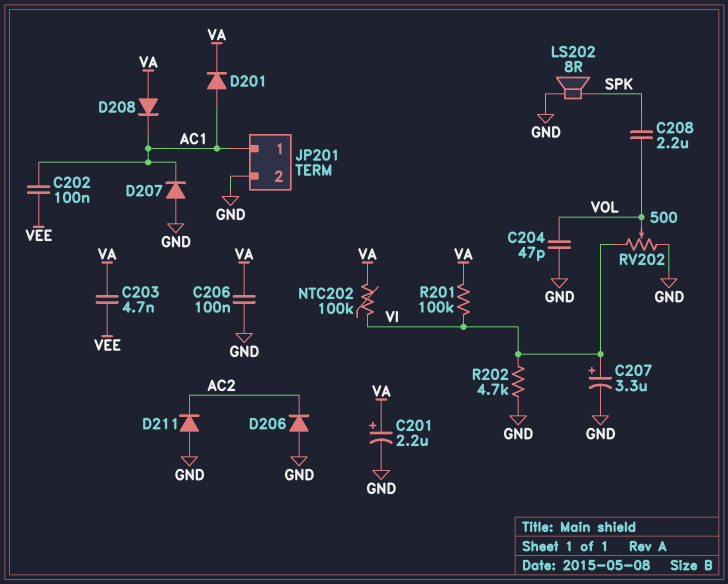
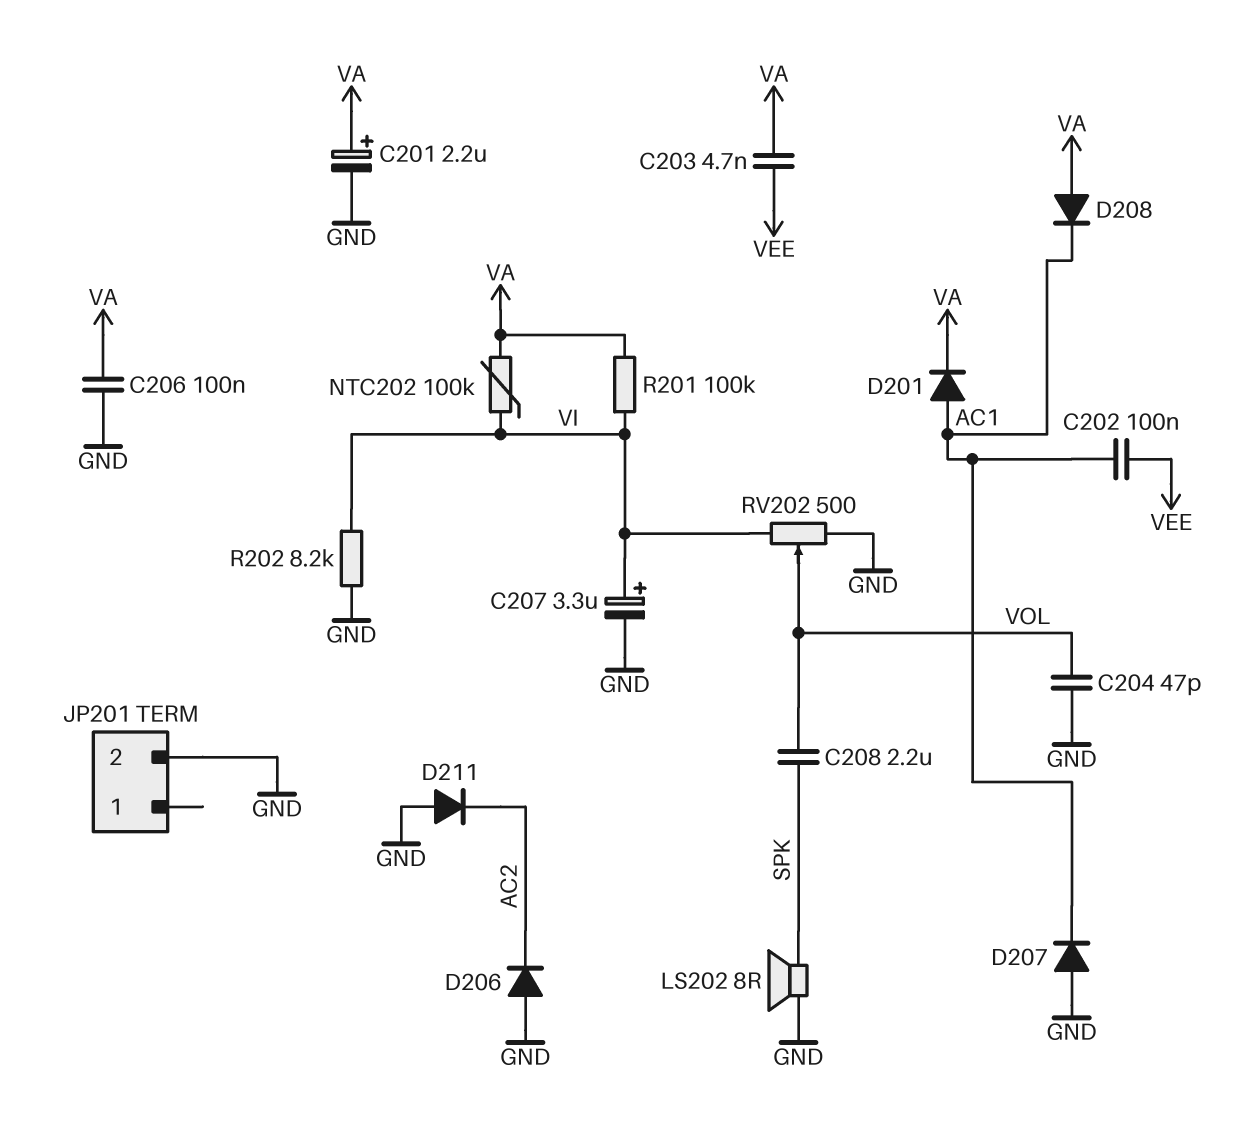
JP201 pin 1: AC1 -> none
R202: 4.7k (GND, VI) -> 8.2k (GND, VI)

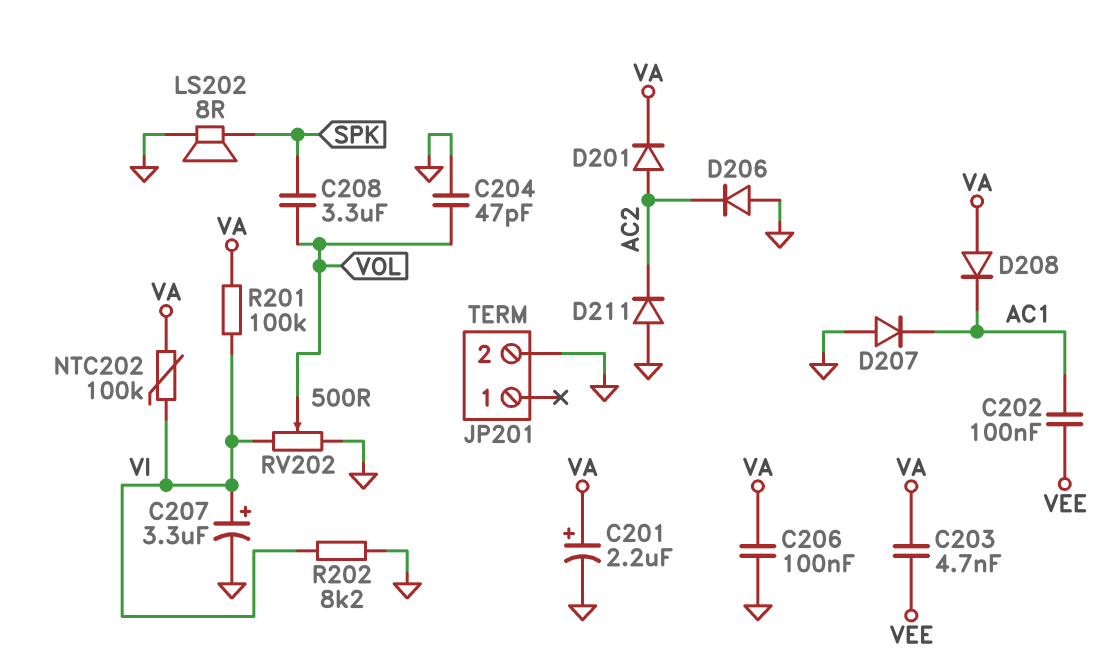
C208: 2.2uF (SPK, VOL) -> 3.3uF (SPK, VOL)
D201: diode (A AC1, K VA) -> diode (A AC2, K VA)

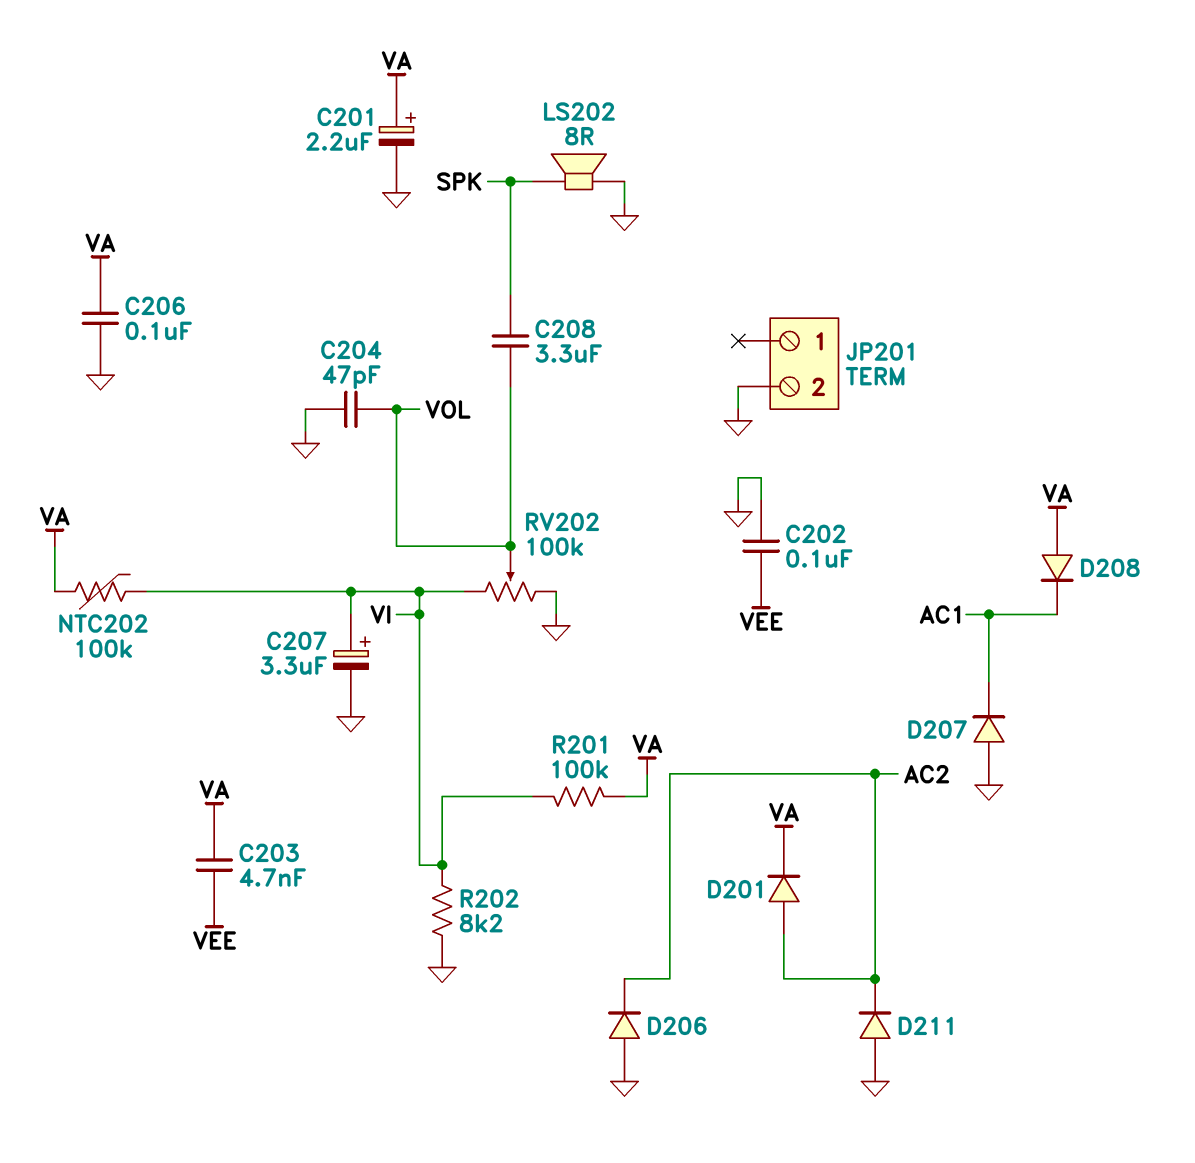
C202: 100nF (AC1, VEE) -> 100nF (GND, VEE)
RV202: 500 (GND, VI, wiper VOL) -> 100k (GND, VI, wiper VOL)

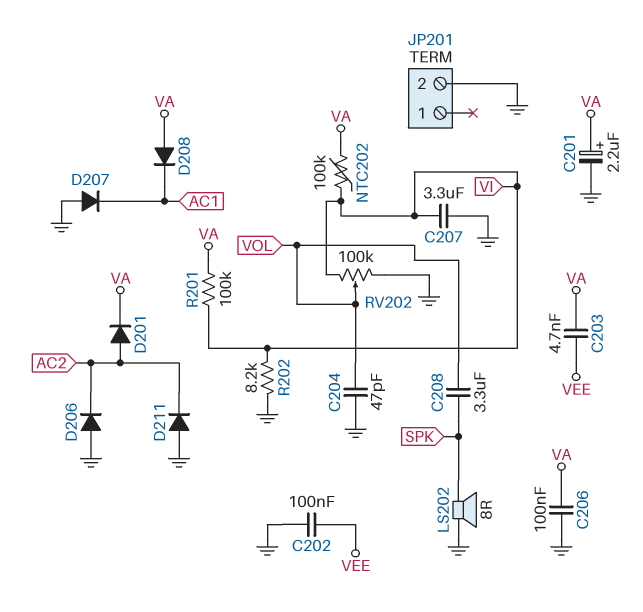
C207: 3.3uF (plus VI, minus GND) -> 3.3uF (GND, VI)

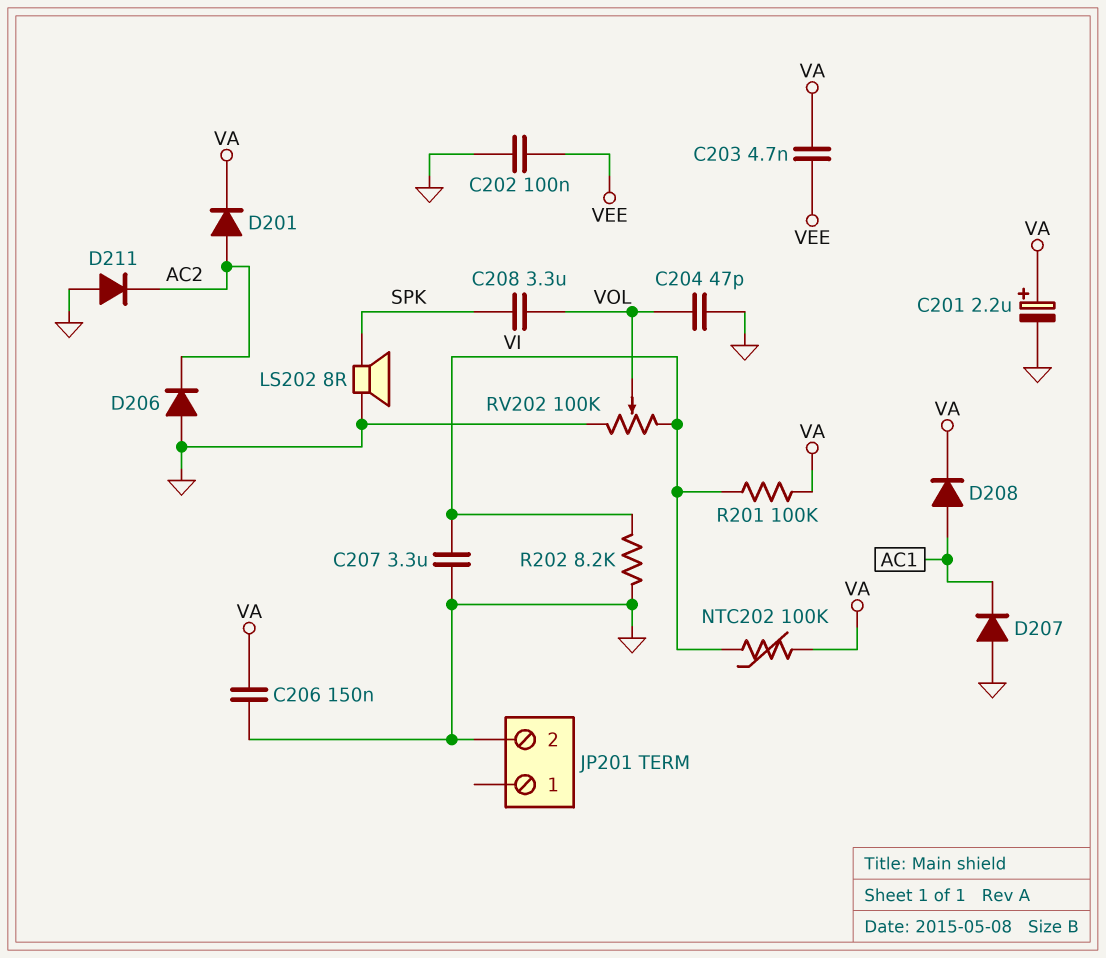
C206: 100nF (GND, VA) -> 150nF (GND, VA)
D208: diode (A VA, K AC1) -> diode (A AC1, K VA)

